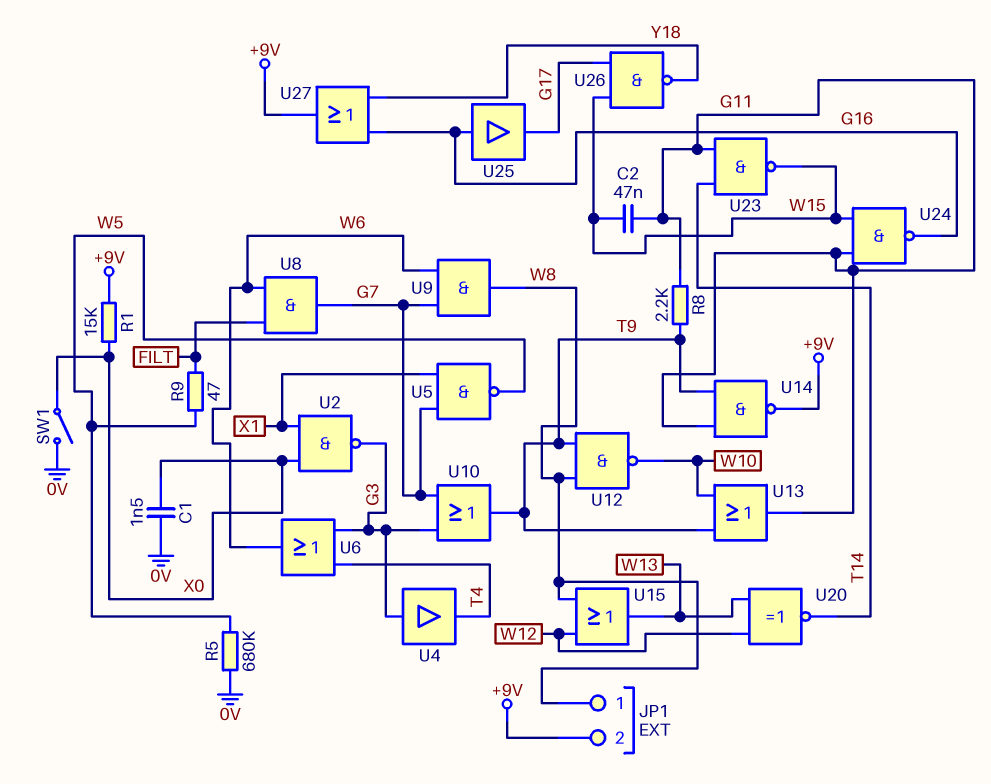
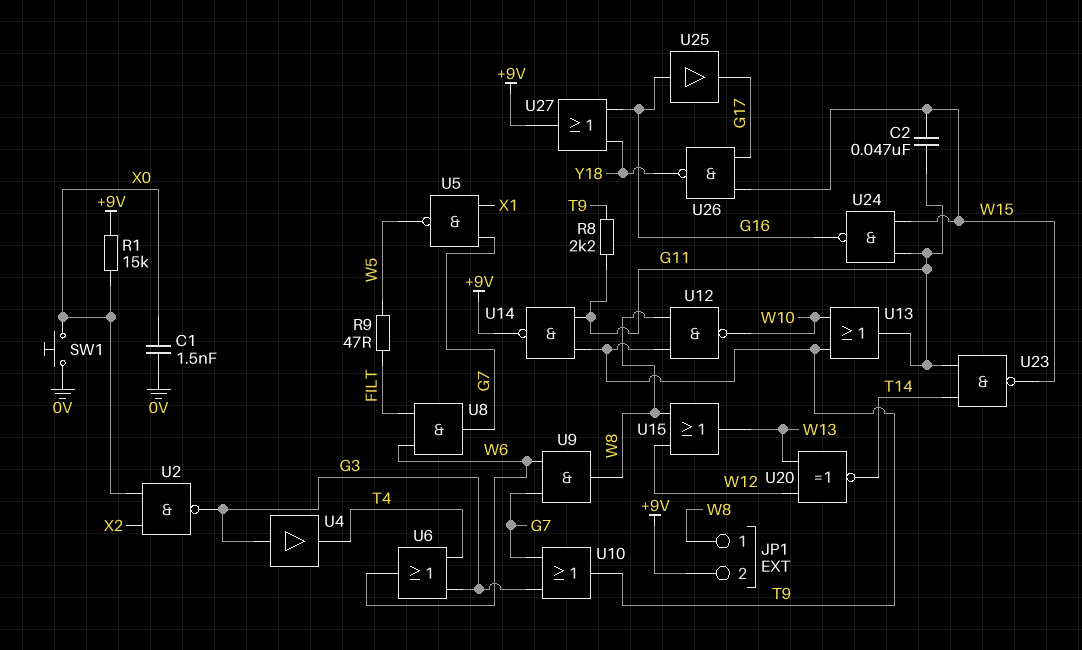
R5: 680k (0V, W5) -> none
SW1: switch (0V, X0) -> button (0V, X0)
U2: NAND (in X0, in X1, out G3) -> NAND (in X0, in X2, out G3)

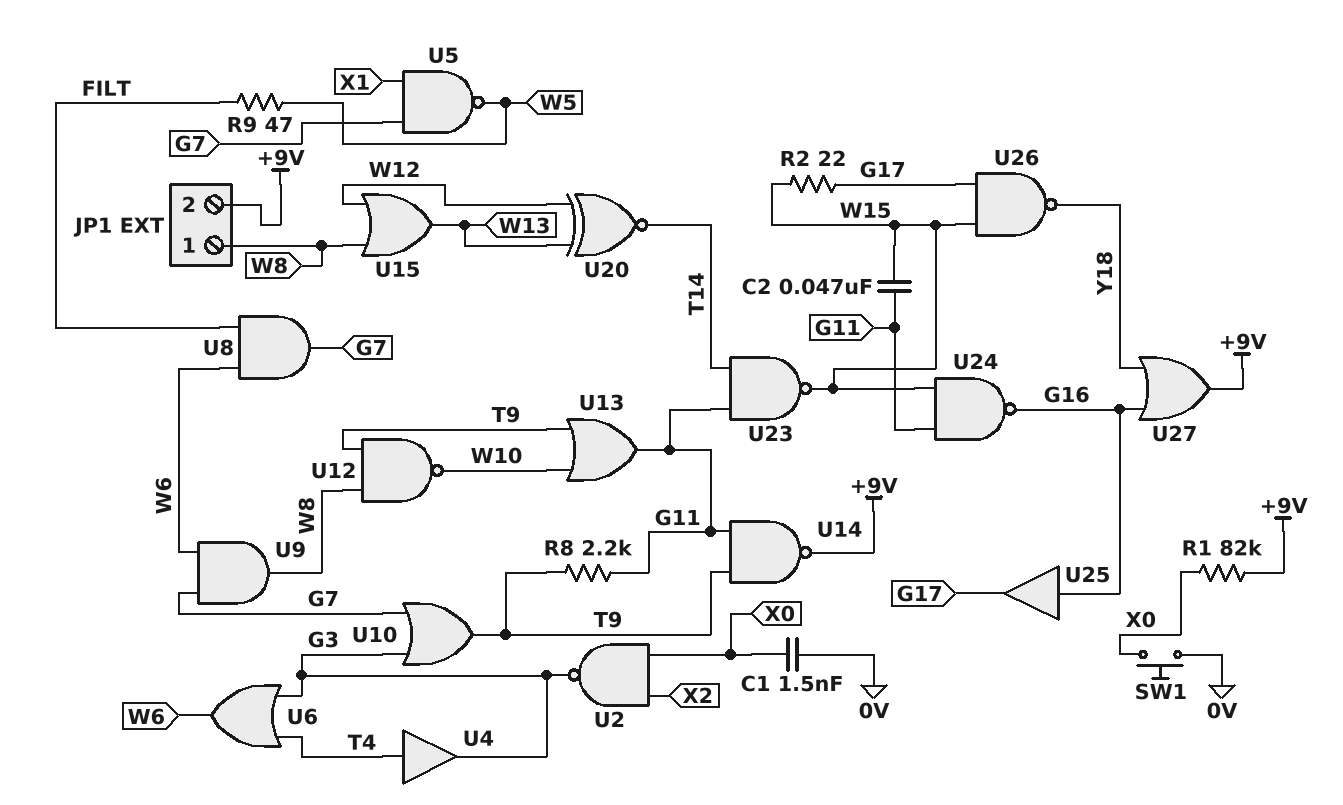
R1: 15k (+9V, X0) -> 82k (+9V, X0)
R2: none -> 22 (G17, W15)
U4: buffer (in G3, out T4) -> buffer (in T4, out G3)

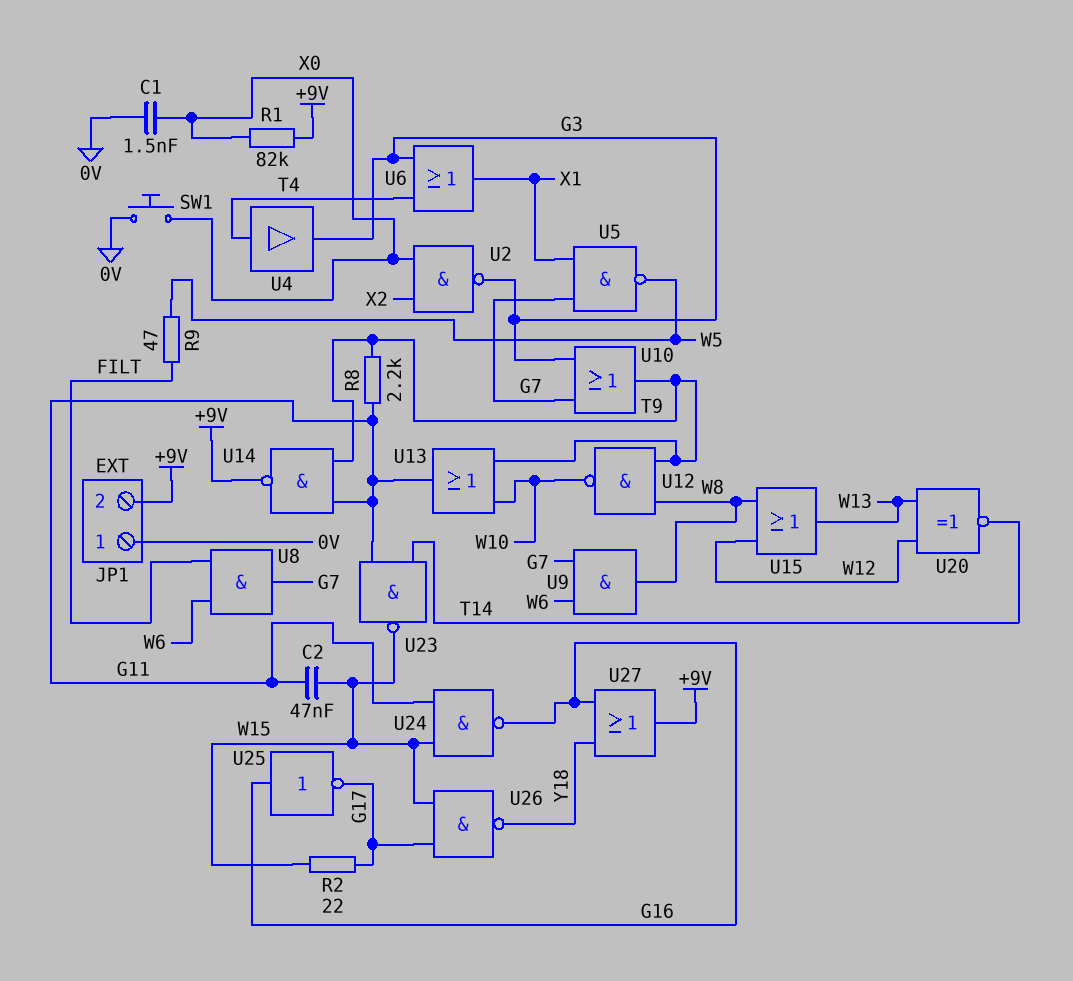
JP1 pin 1: W8 -> 0V
U6: OR (in G3, in T4, out W6) -> OR (in G3, in T4, out X1)
U25: buffer (in G16, out G17) -> NOT (in G16, out G17)

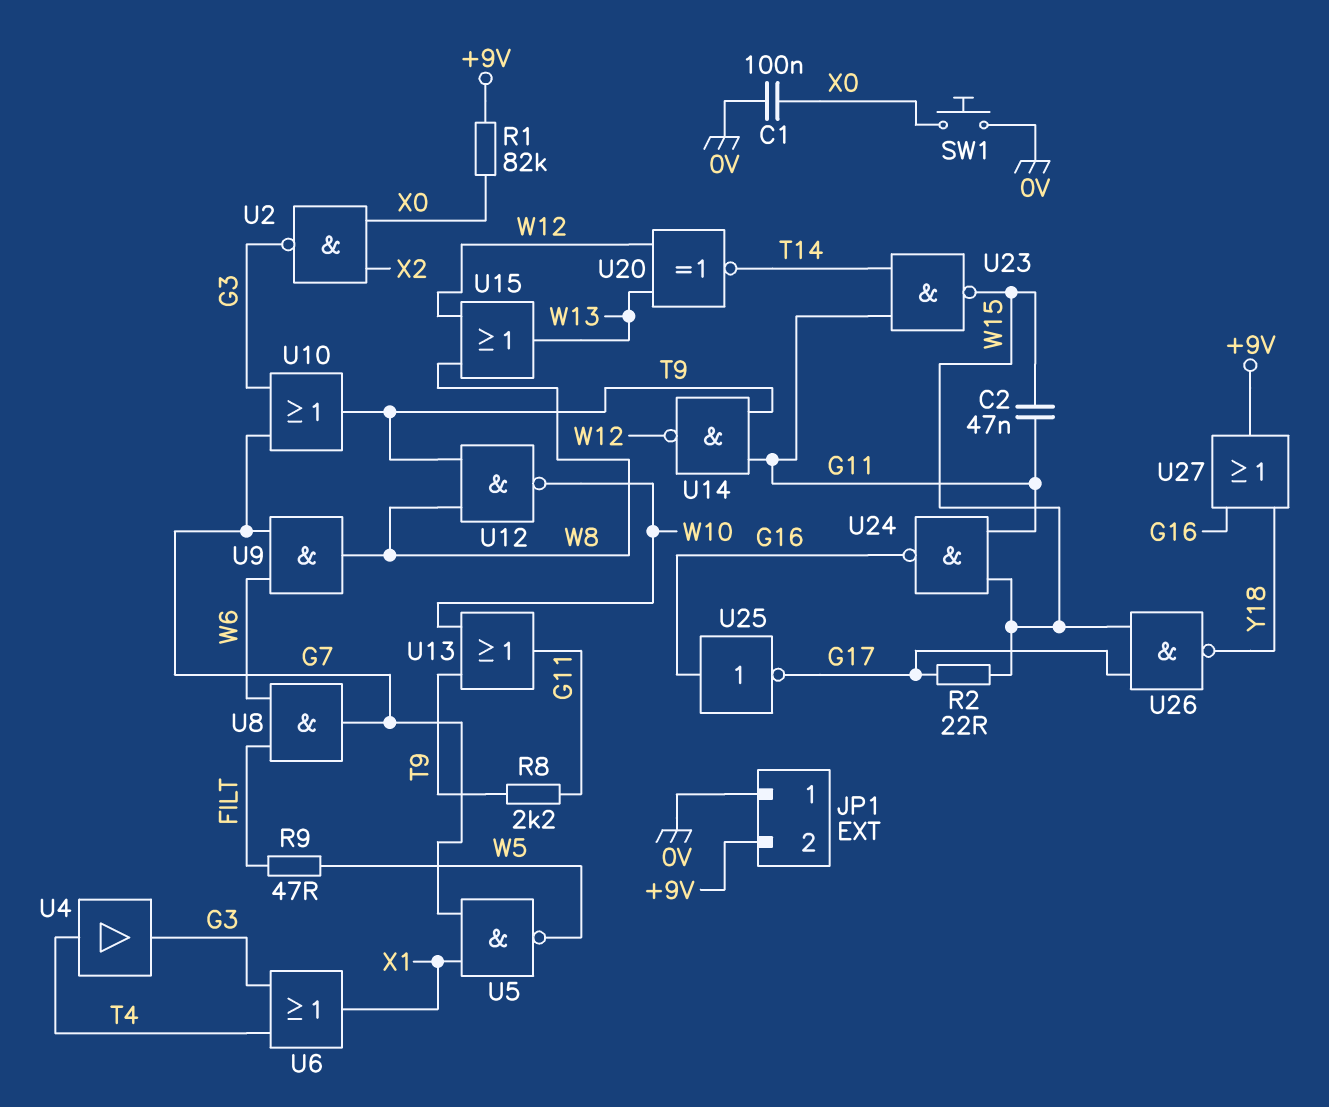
C1: 1.5nF (0V, X0) -> 100nF (0V, X0)
U14: NAND (in G11, in T9, out +9V) -> NAND (in G11, in T9, out W12)

